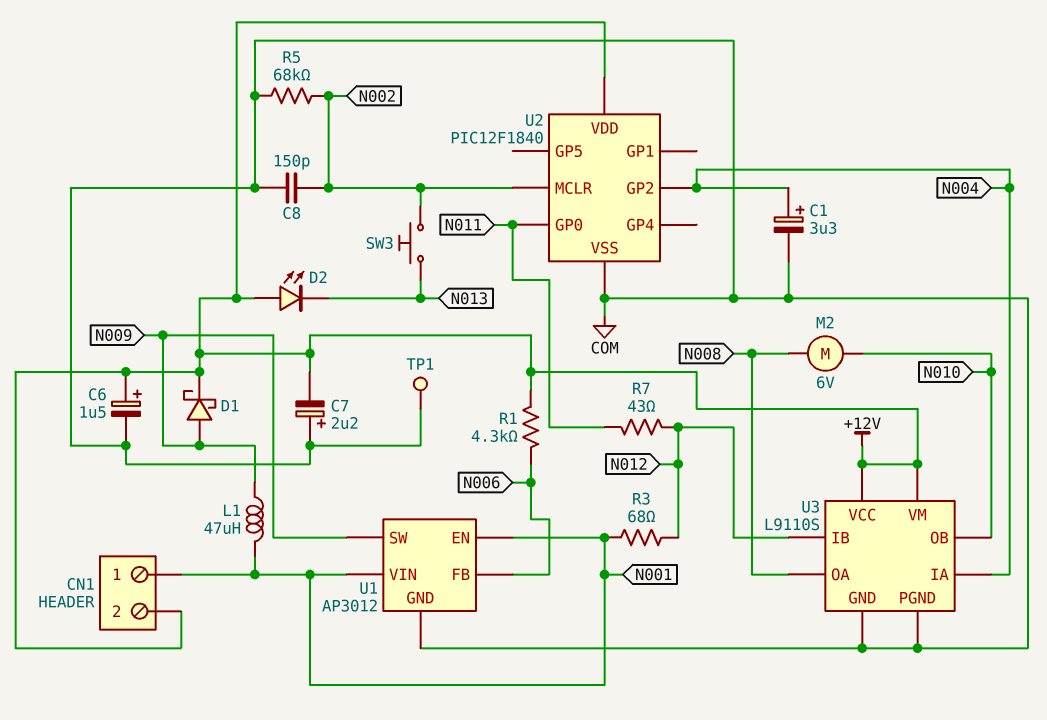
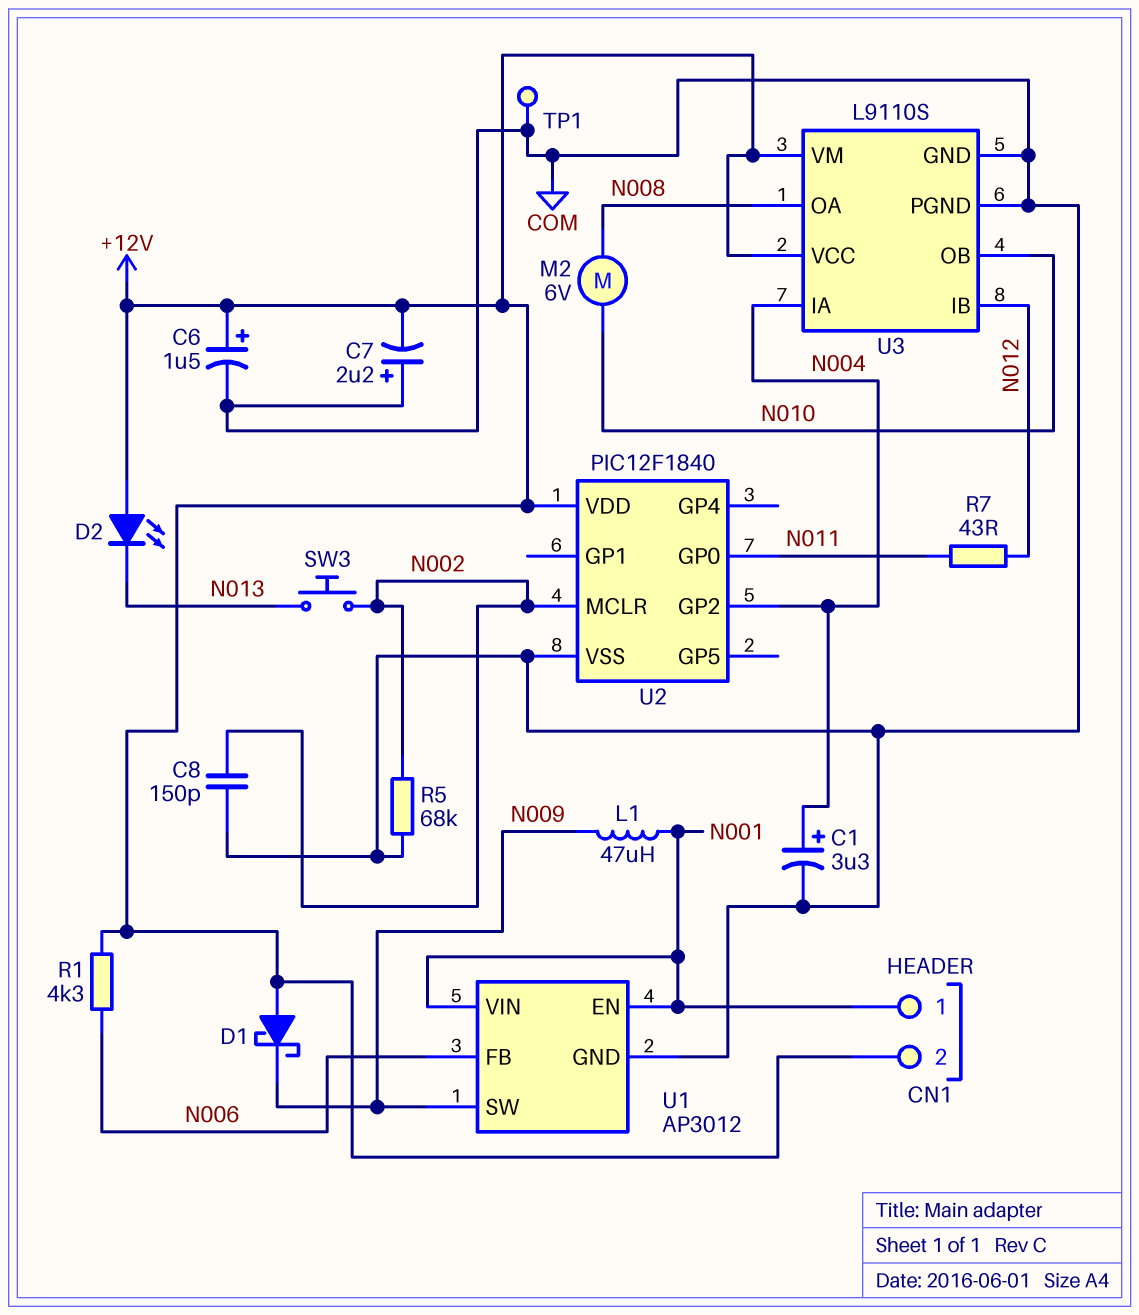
D1: schottky (A N009, K +12V) -> schottky (A +12V, K N009)
R3: 68 (N001, N012) -> none

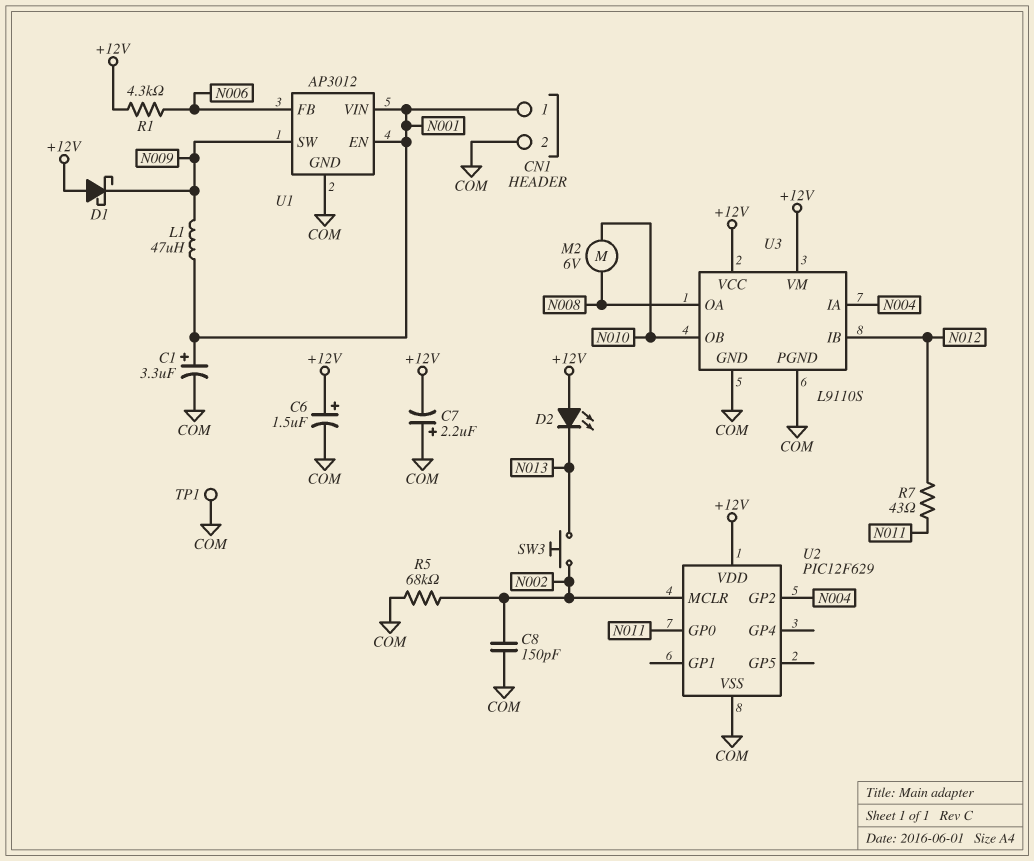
C1: 3.3uF (plus N004, minus COM) -> 3.3uF (plus N001, minus COM)
CN1 pin 2: +12V -> COM
U2: PIC12F1840 -> PIC12F629

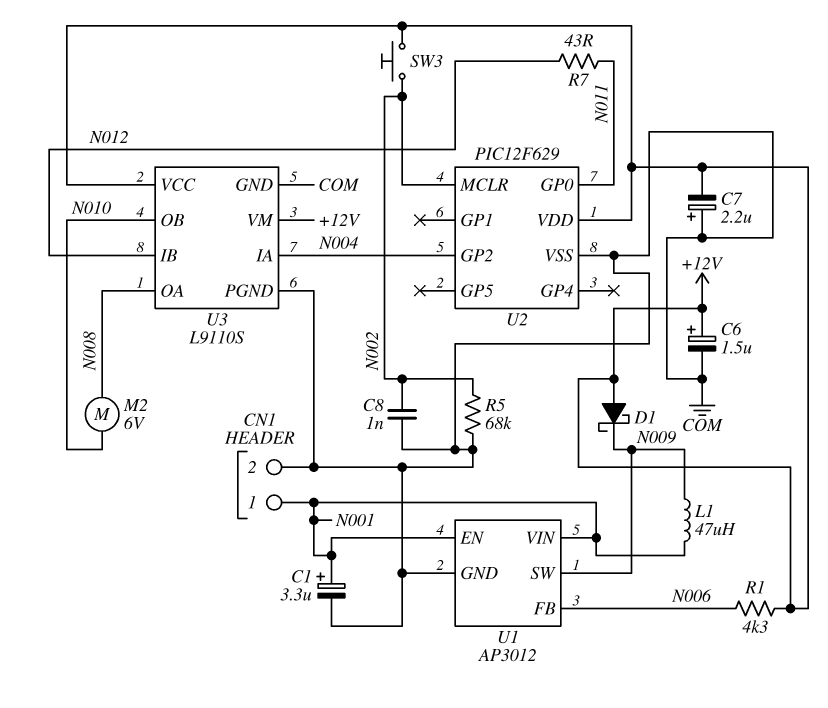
C8: 150pF (COM, N002) -> 1nF (COM, N002)
D2: LED (A +12V, K N013) -> none
SW3: button (N002, N013) -> button (+12V, N002)
TP1: test point (COM) -> none

